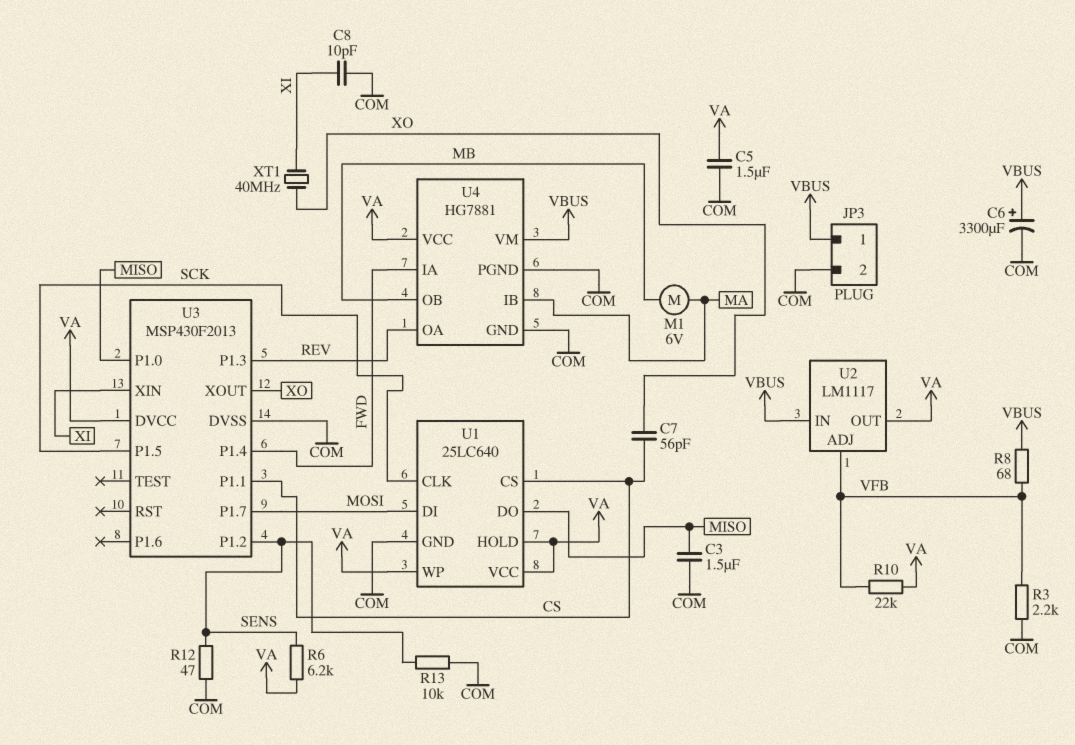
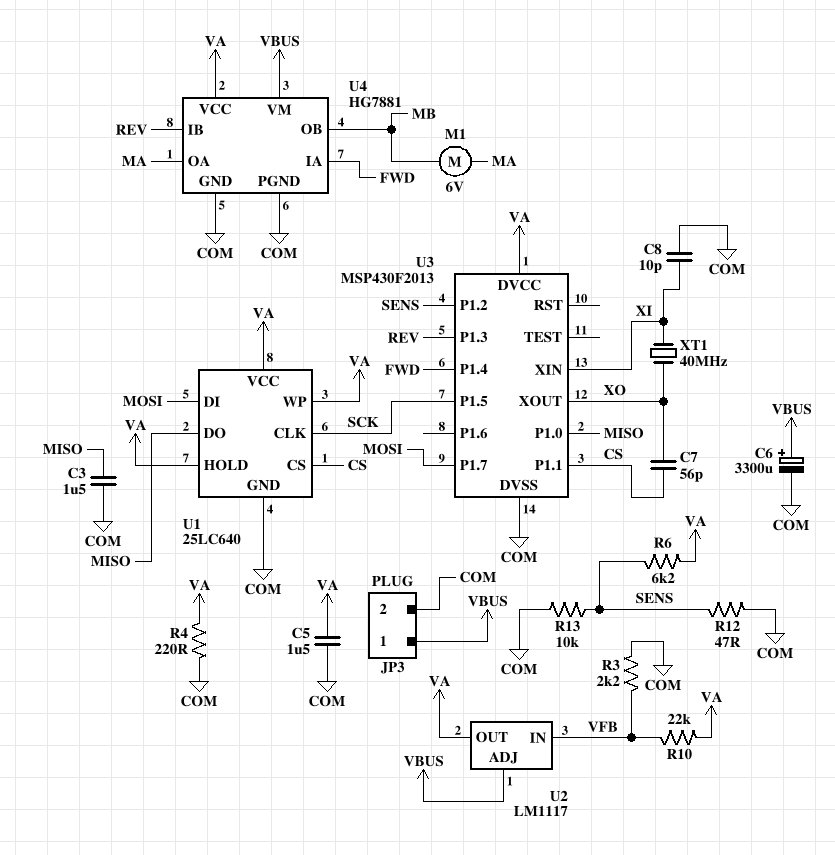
R4: none -> 220 (COM, VA)
R8: 68 (VBUS, VFB) -> none
U2 pin ADJ: VFB -> VBUS
U2 pin IN: VBUS -> VFB
U4 pin IB: MA -> REV
U4 pin OA: REV -> MA

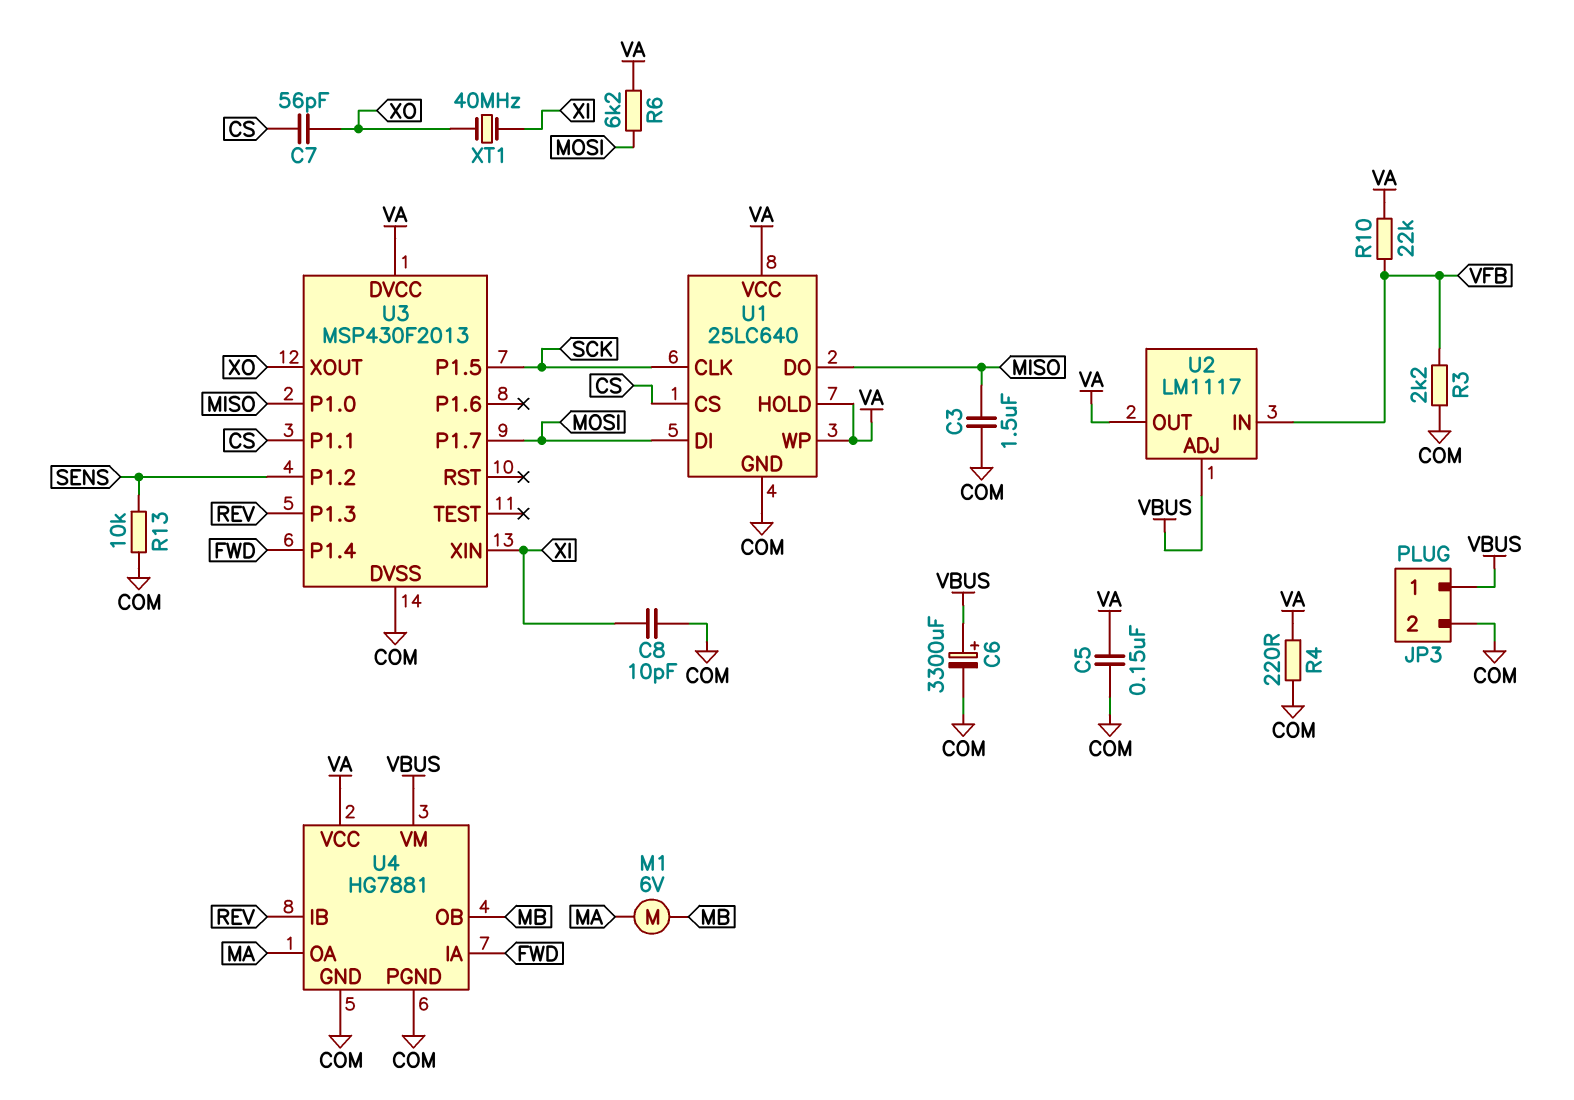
C5: 1.5uF (COM, VA) -> 150nF (COM, VA)
R6: 6.2k (SENS, VA) -> 6.2k (MOSI, VA)
R12: 47 (COM, SENS) -> none

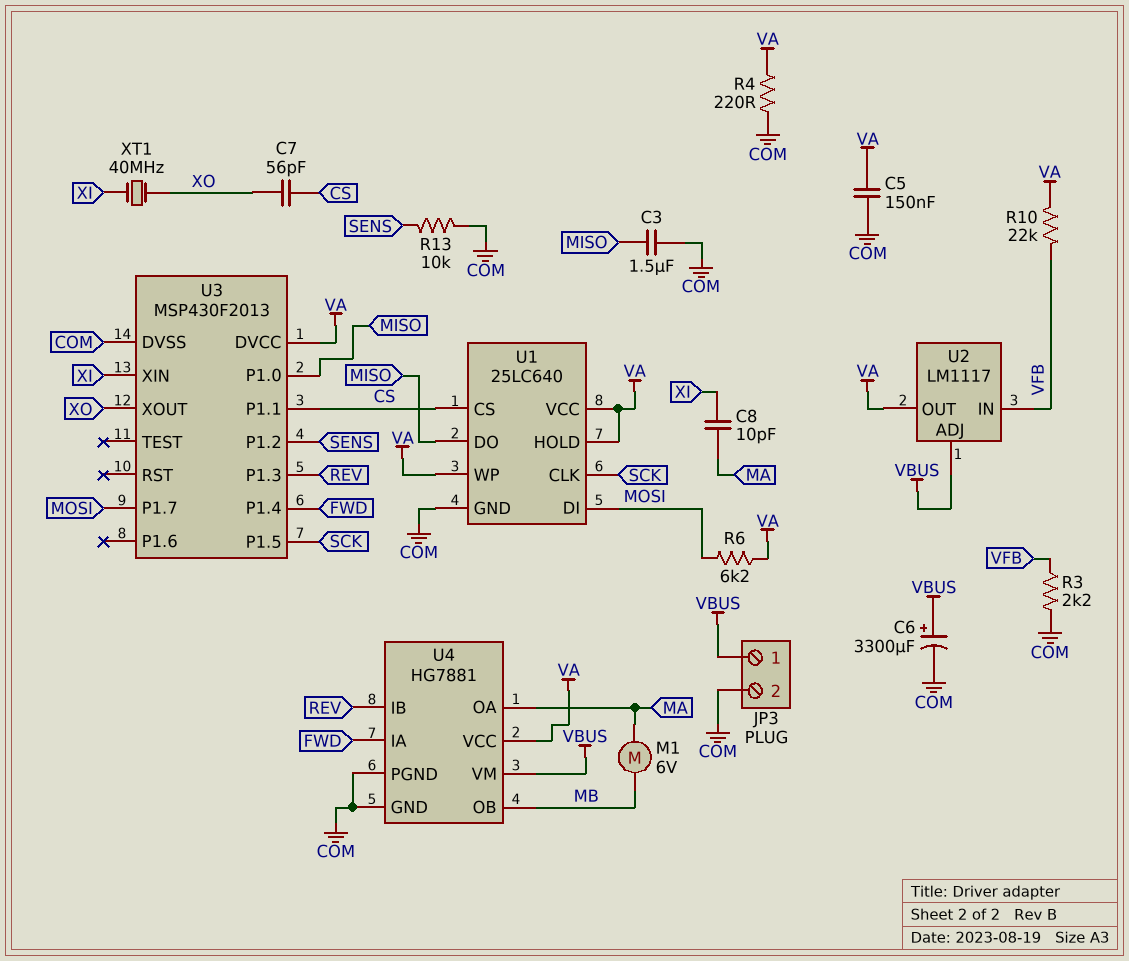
C8: 10pF (COM, XI) -> 10pF (MA, XI)

